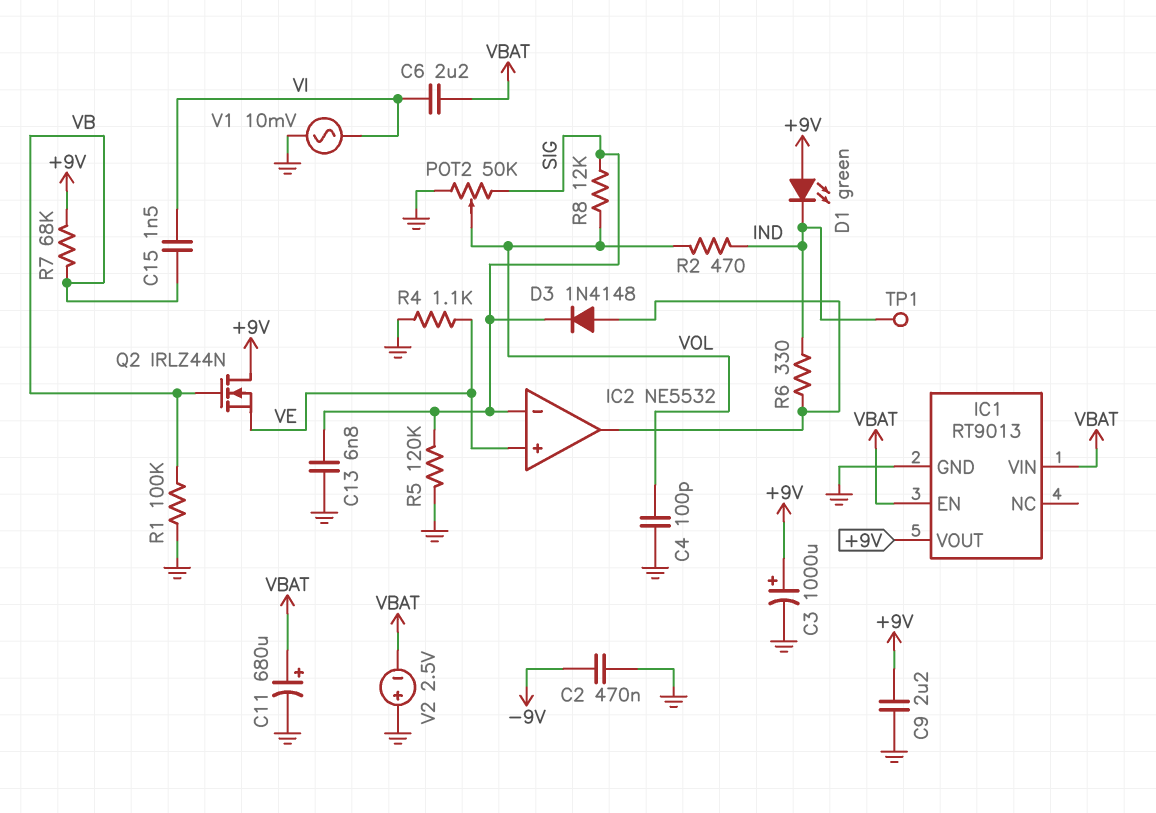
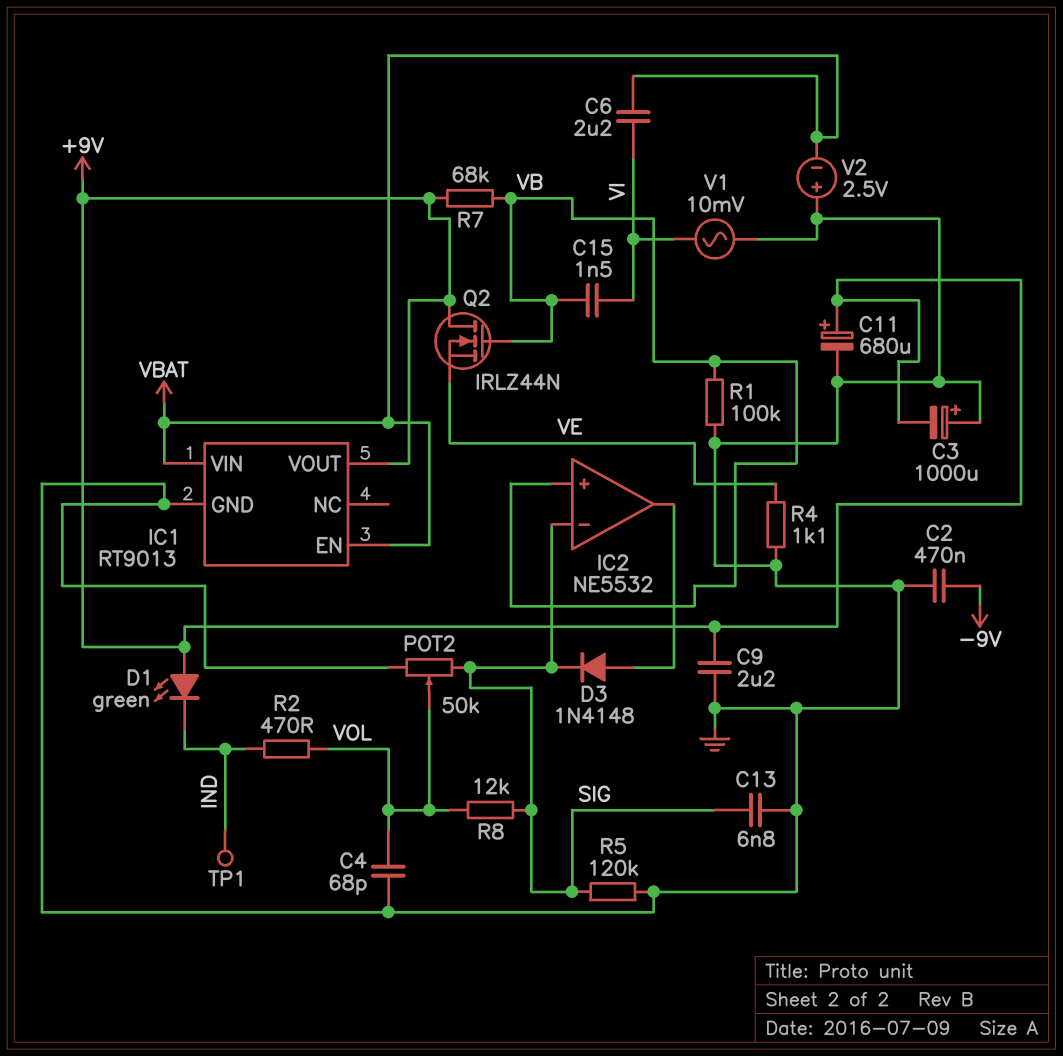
C3: 1000uF (plus +9V, minus GND) -> 1000uF (plus GND, minus +9V)
C4: 100pF (GND, VOL) -> 68pF (GND, VOL)
C11: 680uF (plus VBAT, minus GND) -> 680uF (plus +9V, minus GND)
IC2 pin in+: VE -> VB
R6: 330 (IC2/out, IND) -> none

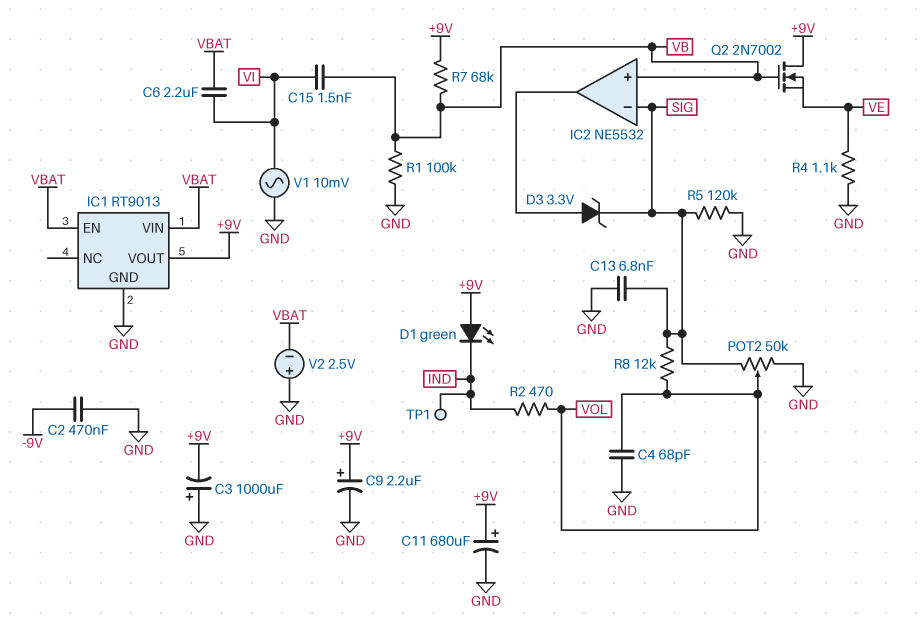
C9: 2.2uF (+9V, GND) -> 2.2uF (plus +9V, minus GND)
D3: diode 1N4148 (A IC2/out, K SIG) -> zener 3.3V (A IC2/out, K SIG)
Q2: NMOS IRLZ44N (G VB, D +9V, S VE) -> NMOS 2N7002 (G VB, D +9V, S VE)

